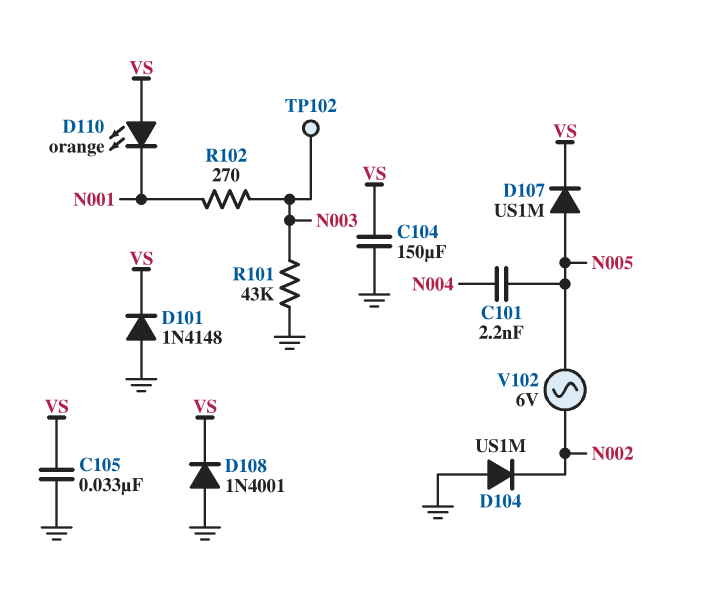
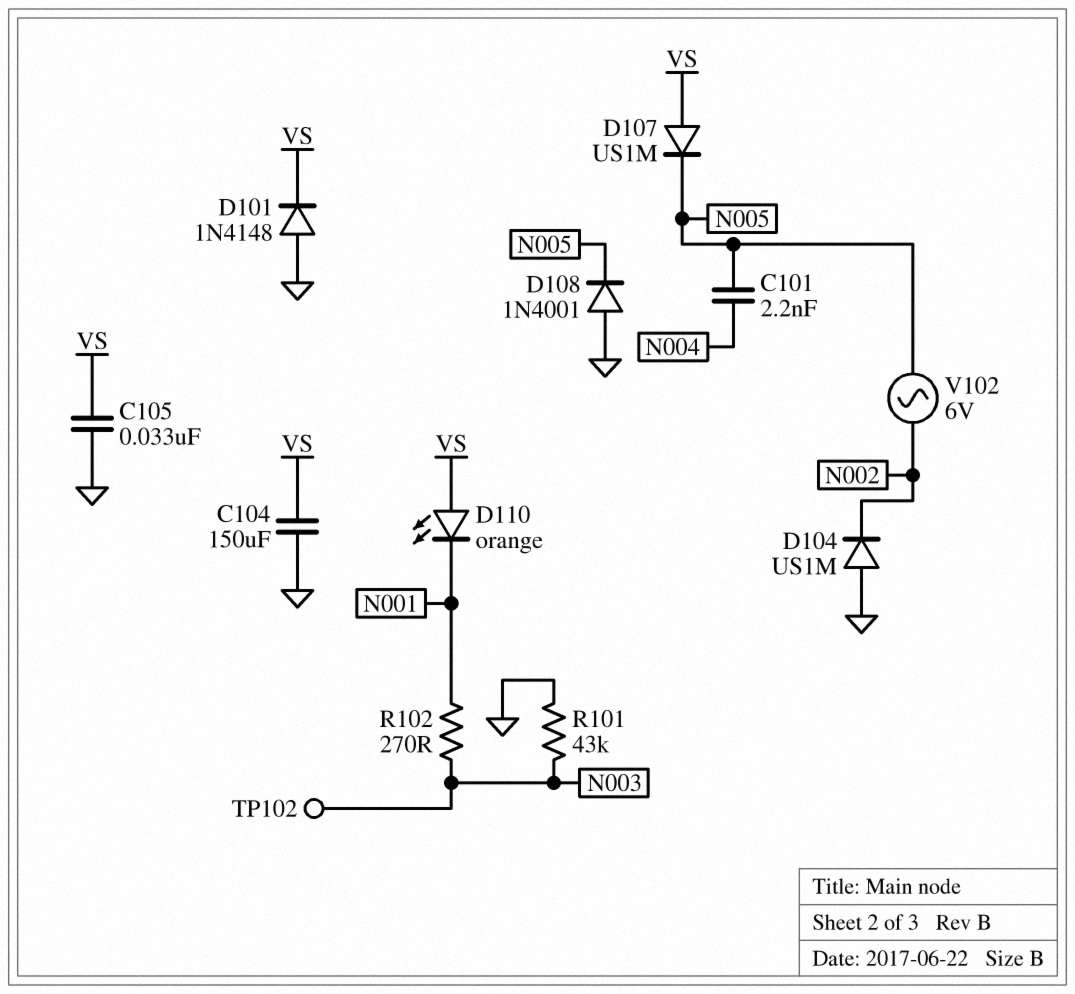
D107: diode US1M (A N005, K VS) -> diode US1M (A VS, K N005)
D108: diode 1N4001 (A GND, K VS) -> diode 1N4001 (A GND, K N005)

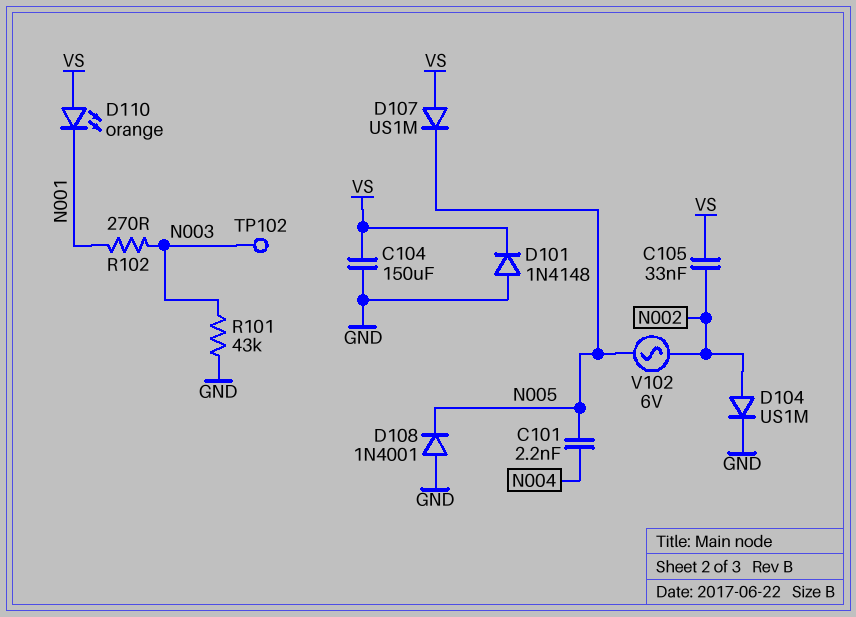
C105: 33nF (GND, VS) -> 33nF (N002, VS)
D104: diode US1M (A GND, K N002) -> diode US1M (A N002, K GND)

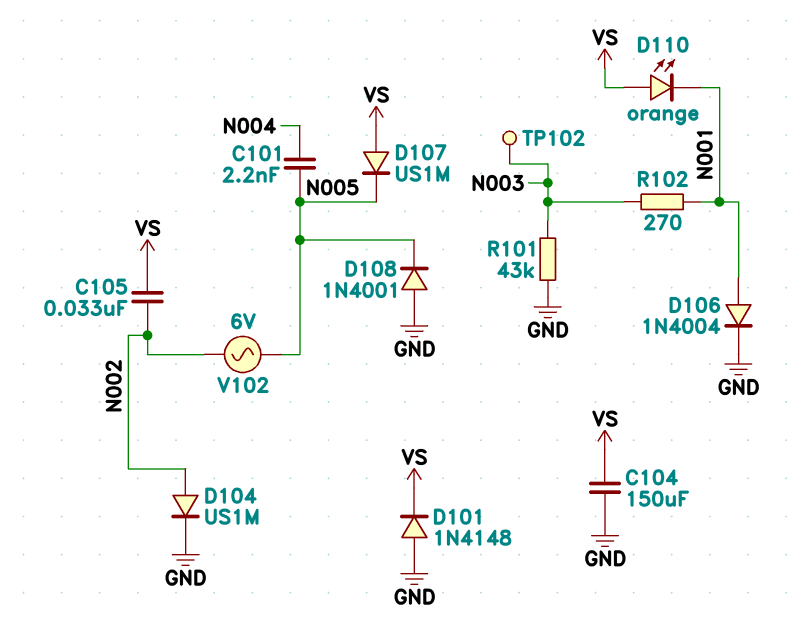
D106: none -> diode 1N4004 (A N001, K GND)

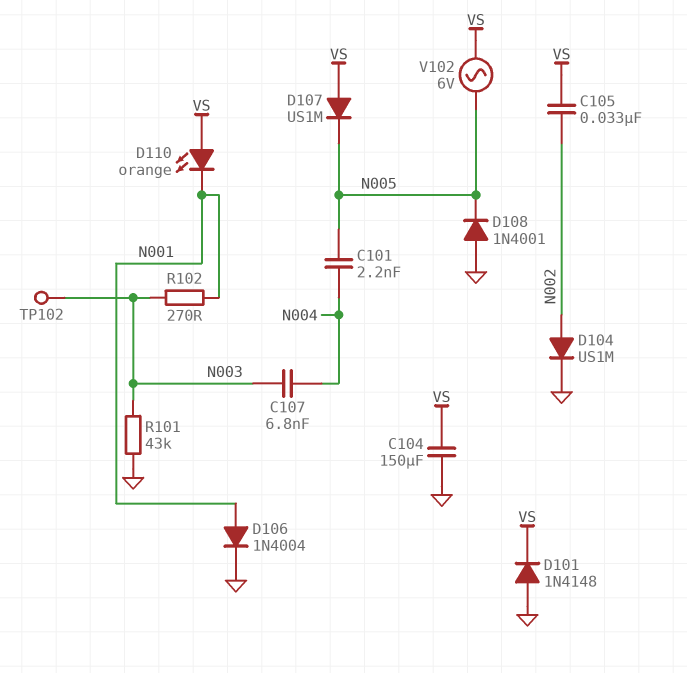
C107: none -> 6.8nF (N003, N004)
V102: AC 6V (N002, N005) -> AC 6V (N005, VS)

